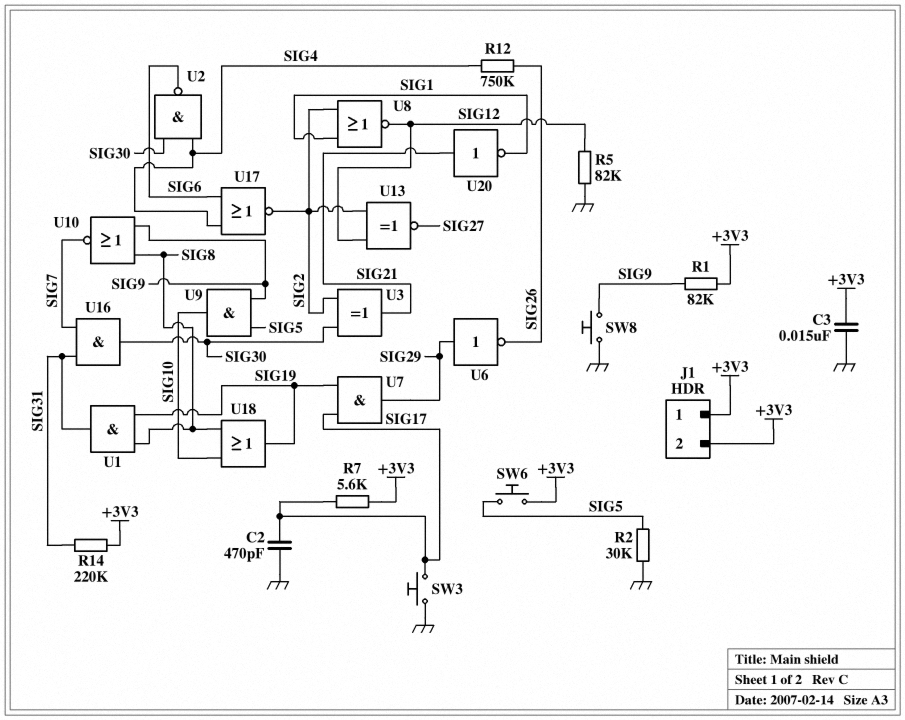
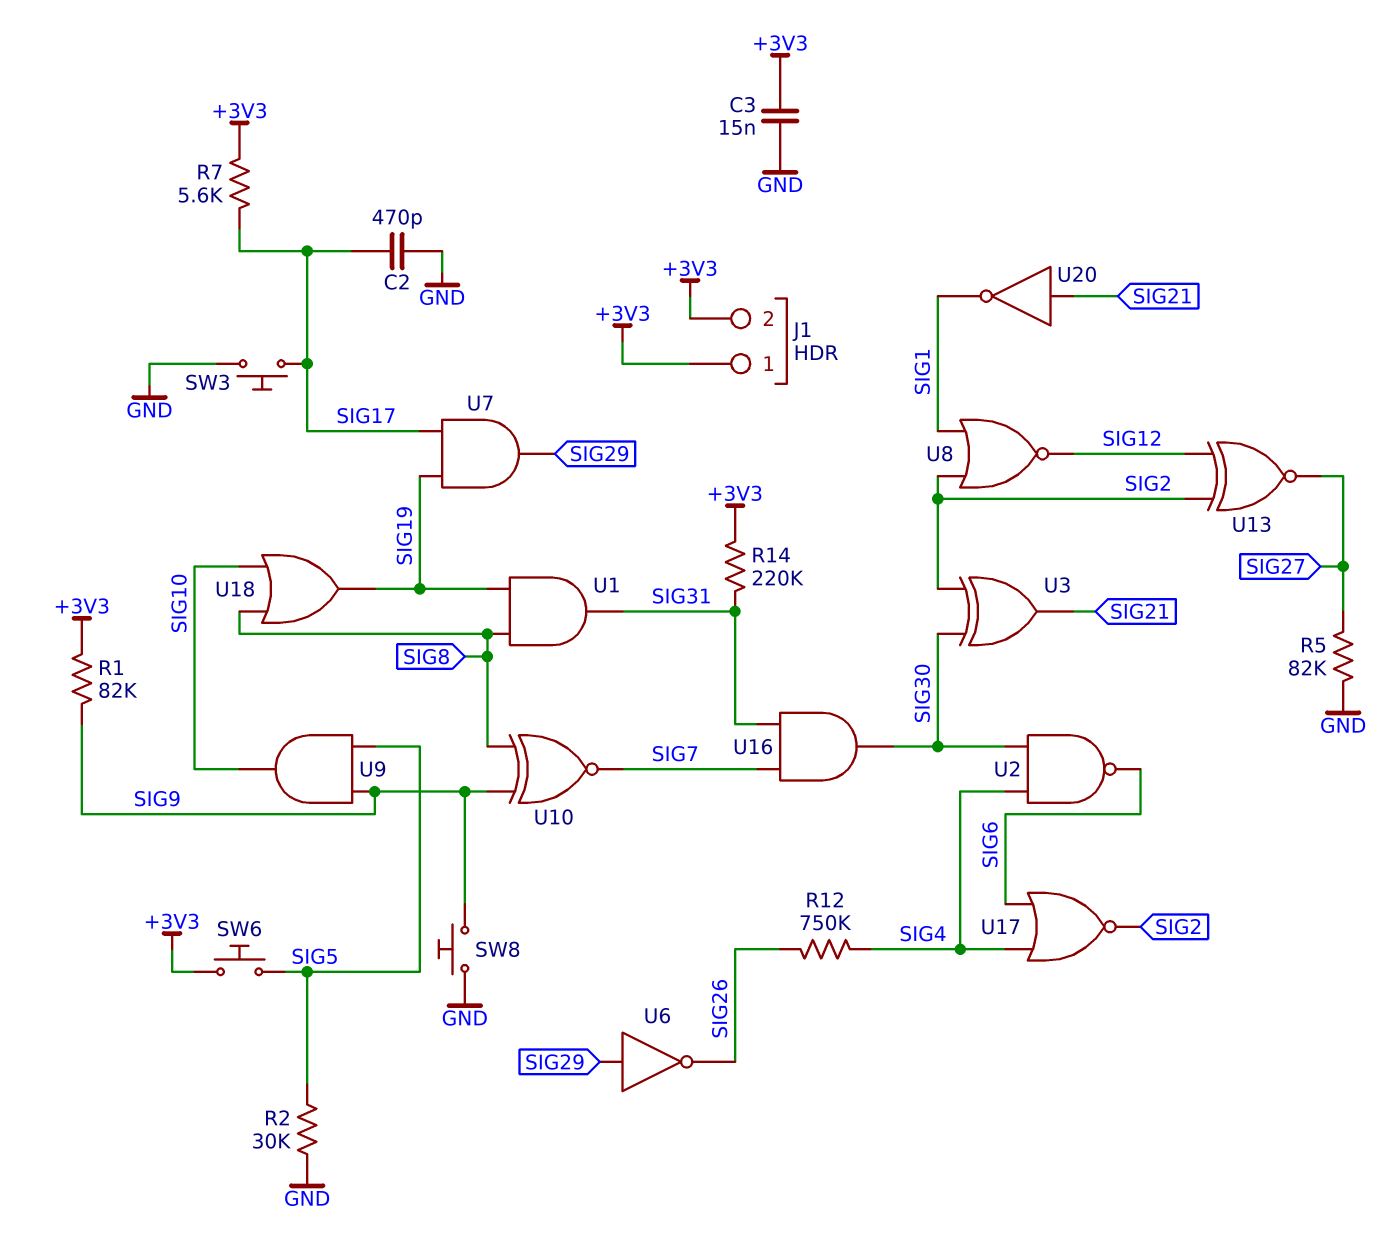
R5: 82k (GND, SIG12) -> 82k (GND, SIG27)
U10: NOR (in SIG8, in SIG9, out SIG7) -> XNOR (in SIG8, in SIG9, out SIG7)

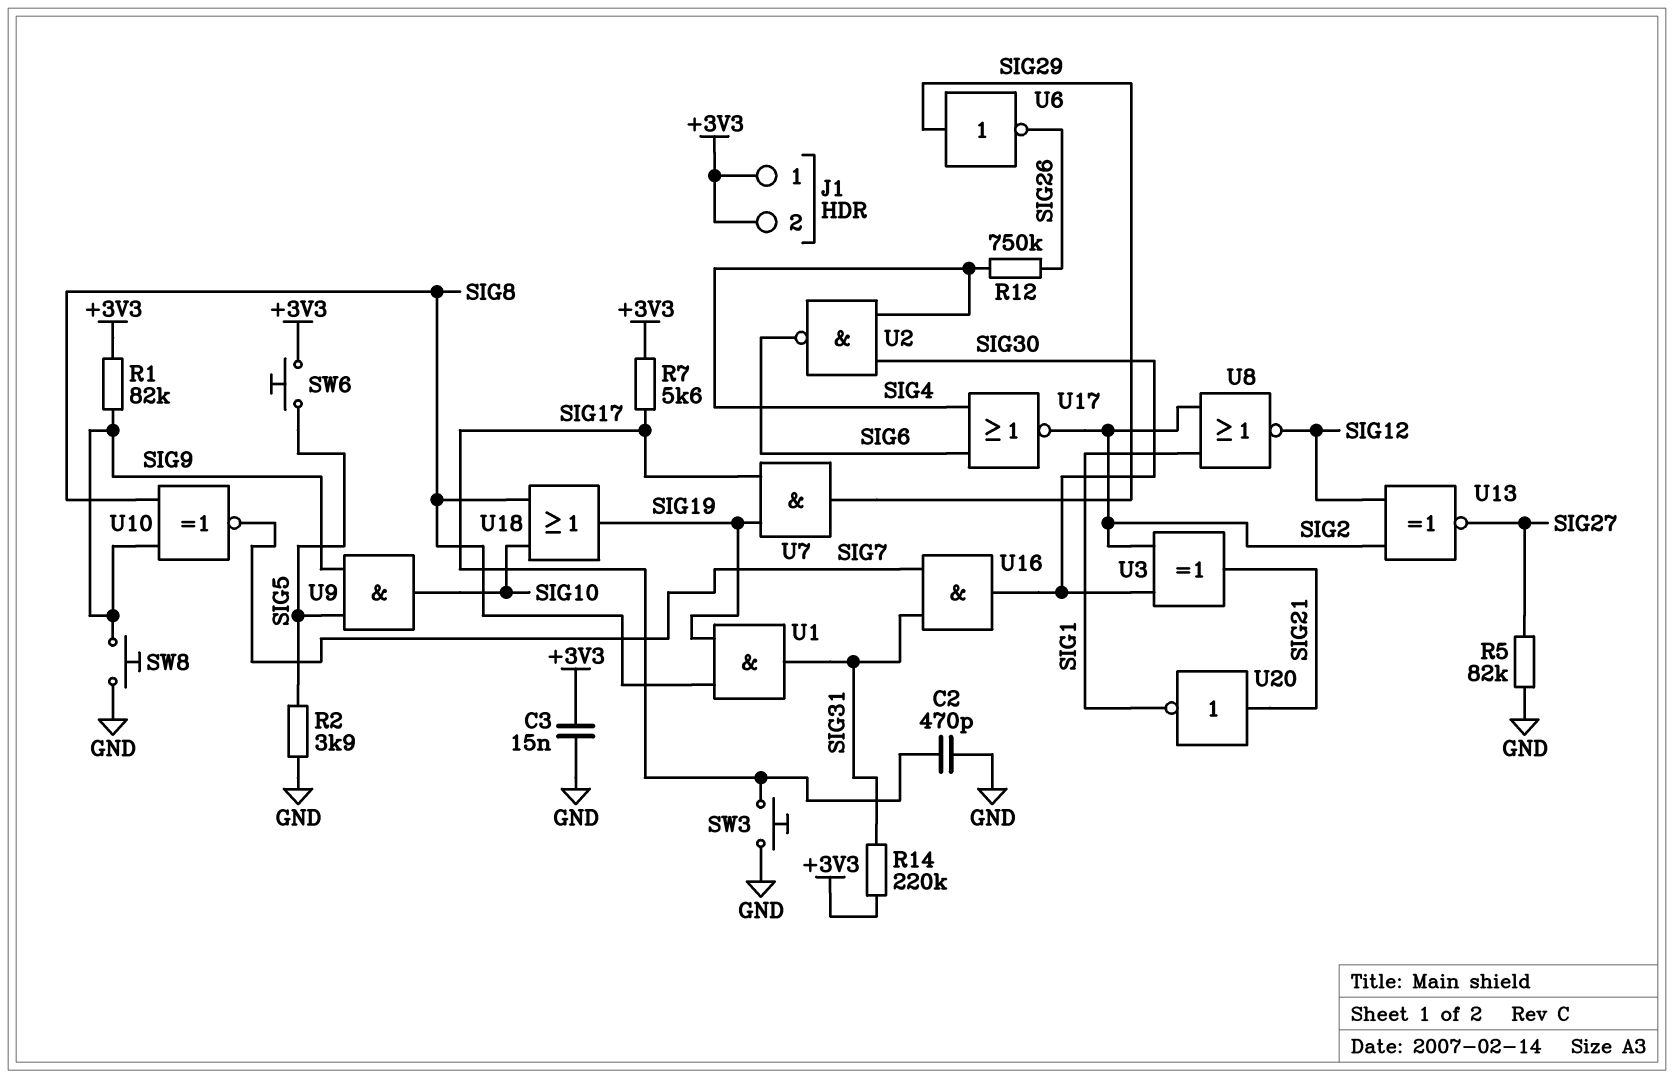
R2: 30k (GND, SIG5) -> 3.9k (GND, SIG5)

